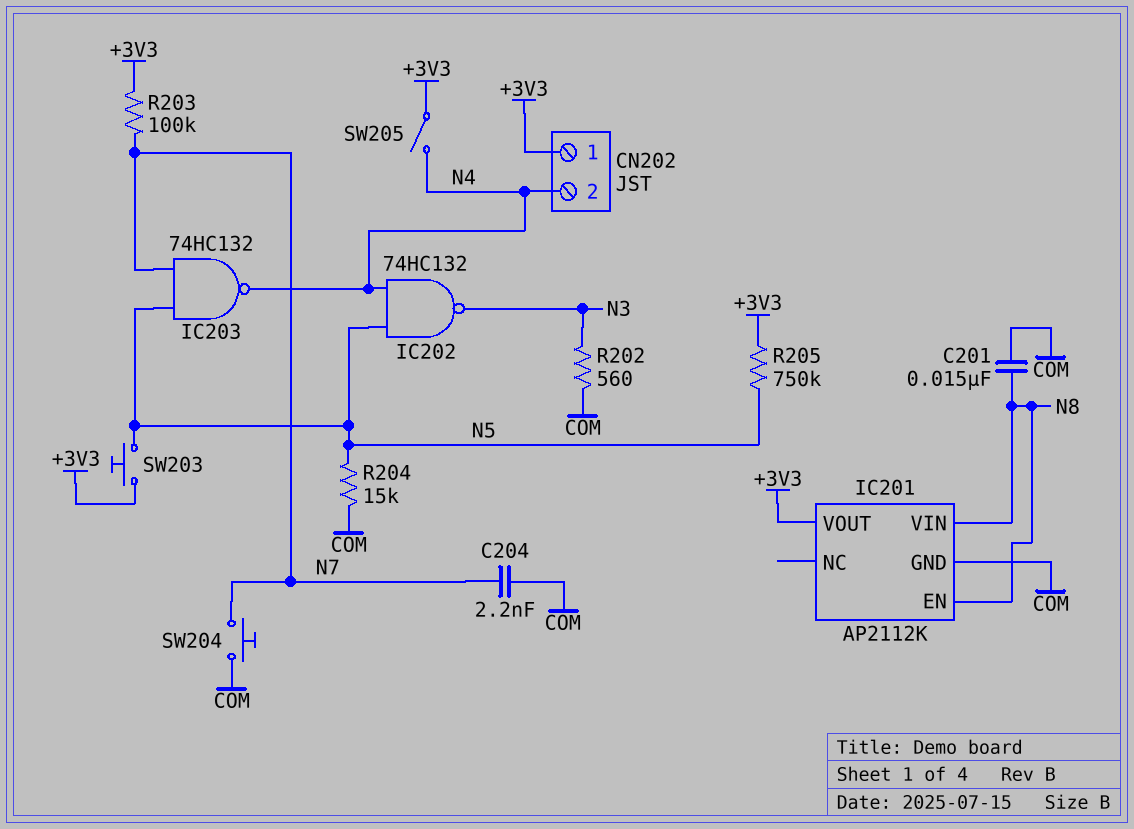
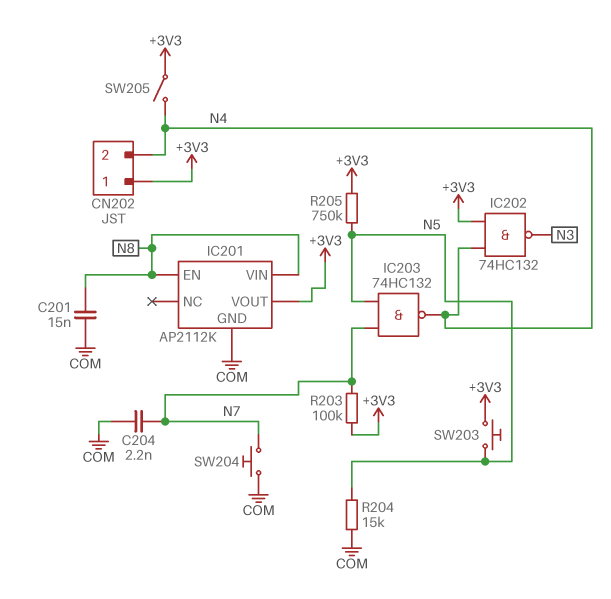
IC202: NAND 74HC132 (in N4, in N5, out N3) -> NAND 74HC132 (in +3V3, in N4, out N3)
R202: 560 (COM, N3) -> none

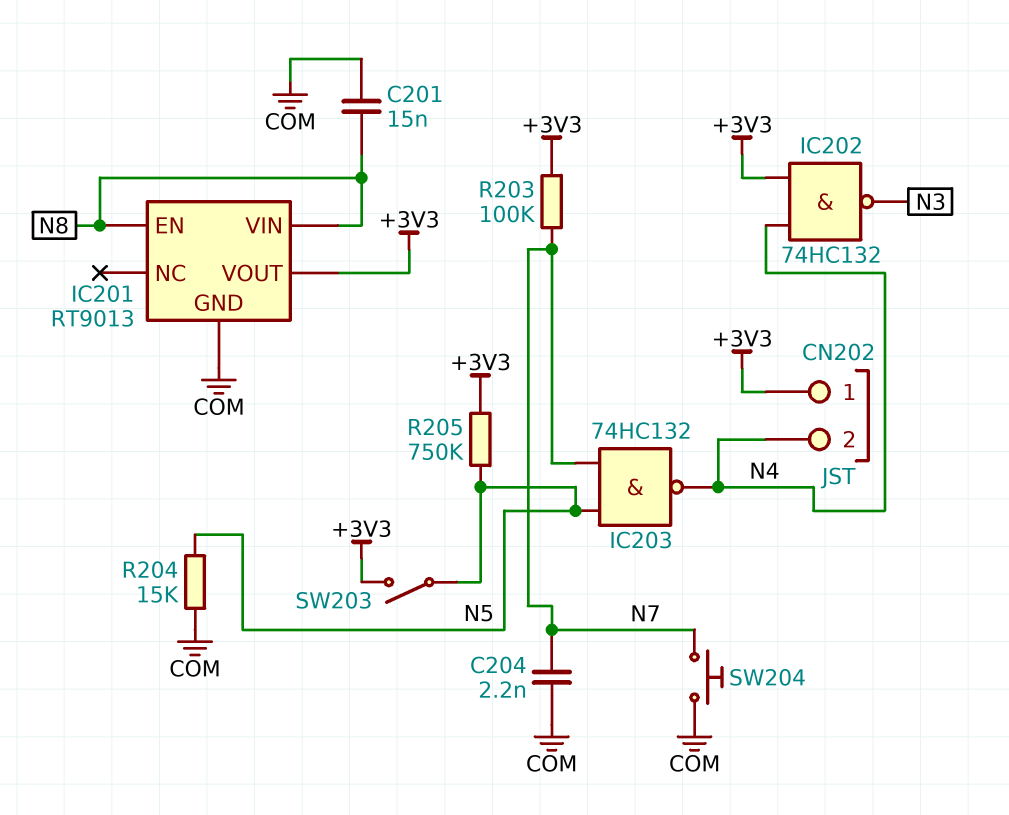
IC201: AP2112K -> RT9013
SW203: button (+3V3, N5) -> switch (+3V3, N5)
SW205: switch (+3V3, N4) -> none

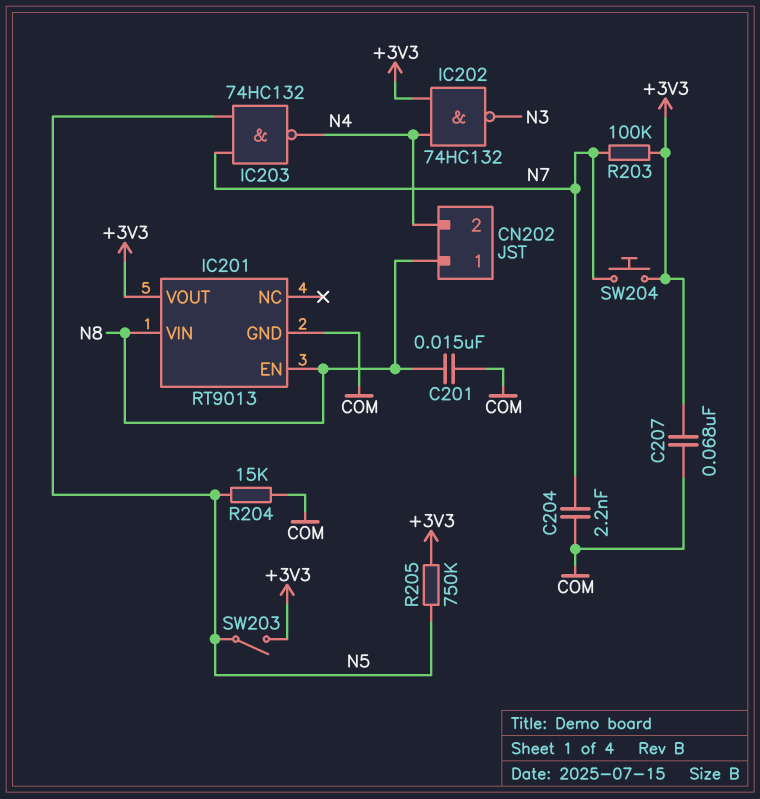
C207: none -> 68nF (+3V3, COM)
CN202 pin 1: +3V3 -> N8
SW204: button (COM, N7) -> button (+3V3, N7)

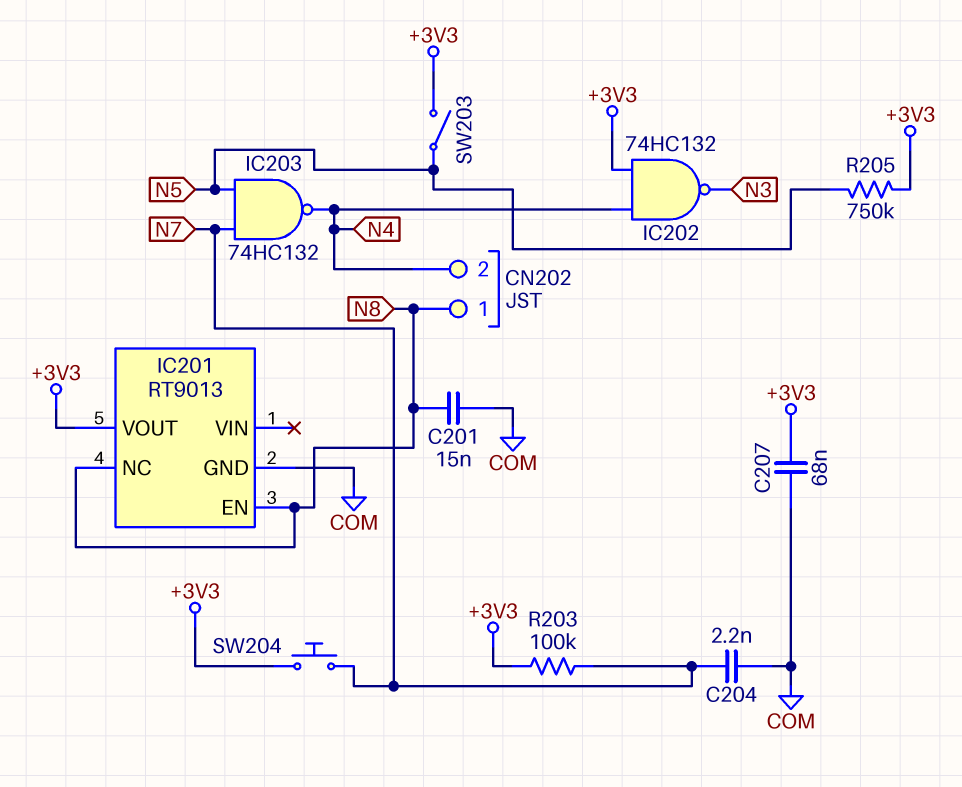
IC201 pin NC: none -> N8
IC201 pin VIN: N8 -> none
R204: 15k (COM, N5) -> none

